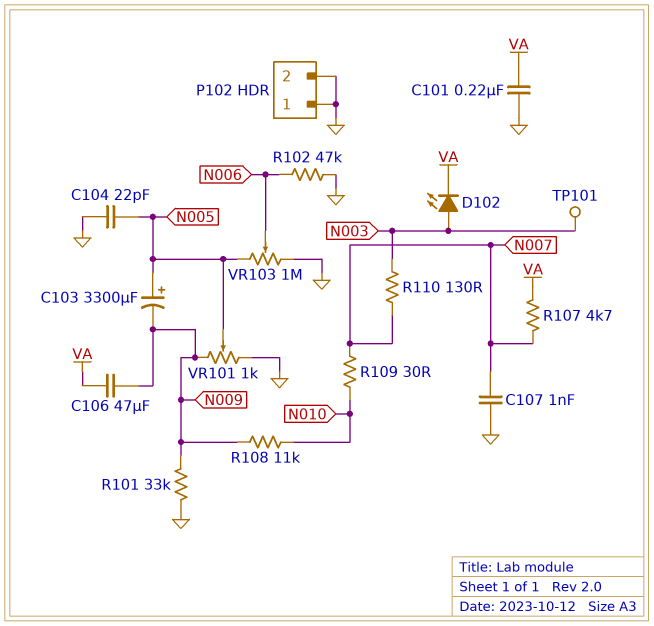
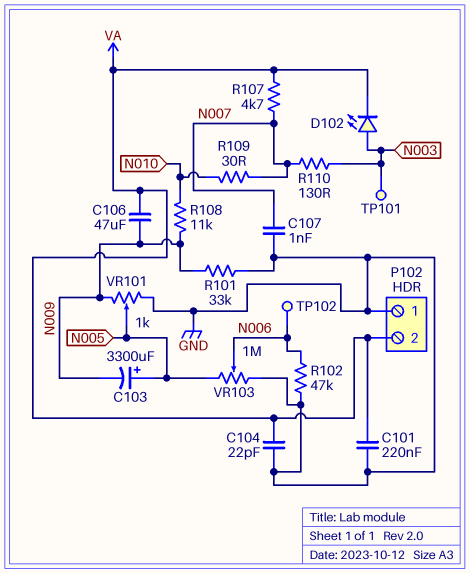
C104: 22pF (GND, N005) -> 22pF (GND, VA)
P102 pin 2: GND -> VA
TP102: none -> test point (N006)

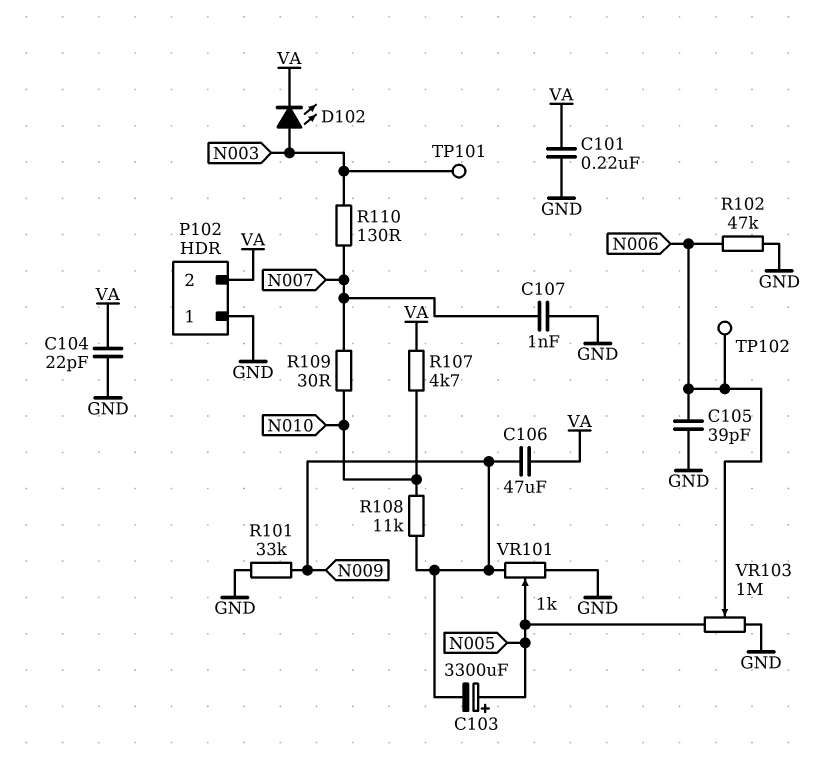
C105: none -> 39pF (GND, N006)
R107: 4.7k (N007, VA) -> 4.7k (N010, VA)

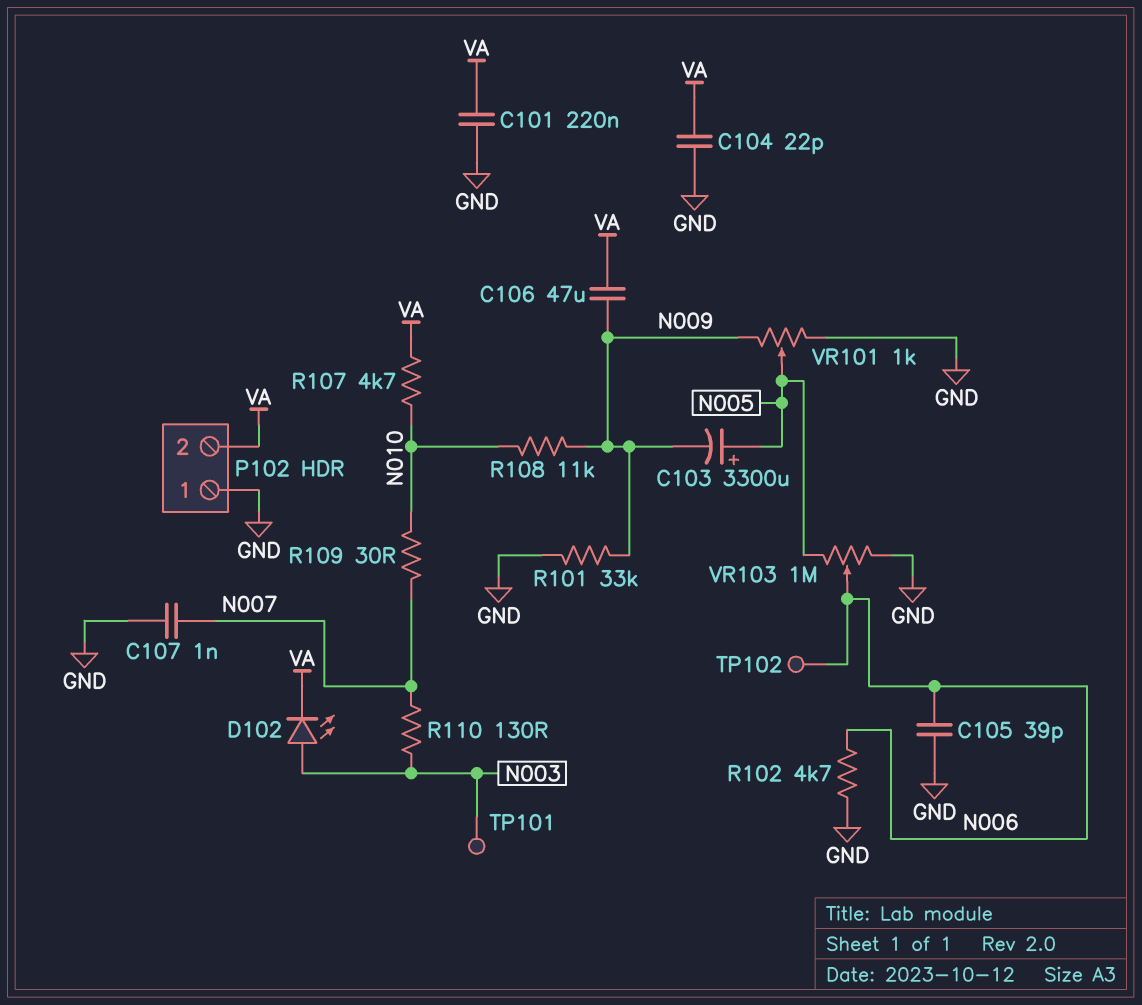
R102: 47k (GND, N006) -> 4.7k (GND, N006)

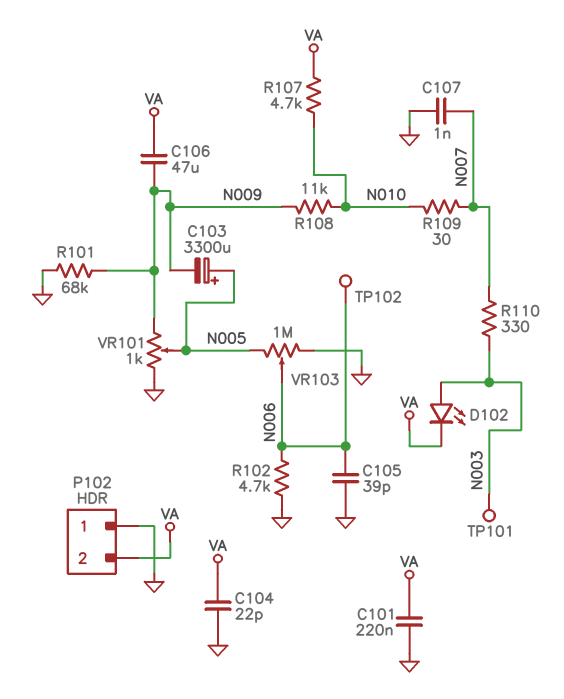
R101: 33k (GND, N009) -> 68k (GND, N009)
R110: 130 (N003, N007) -> 330 (N003, N007)

